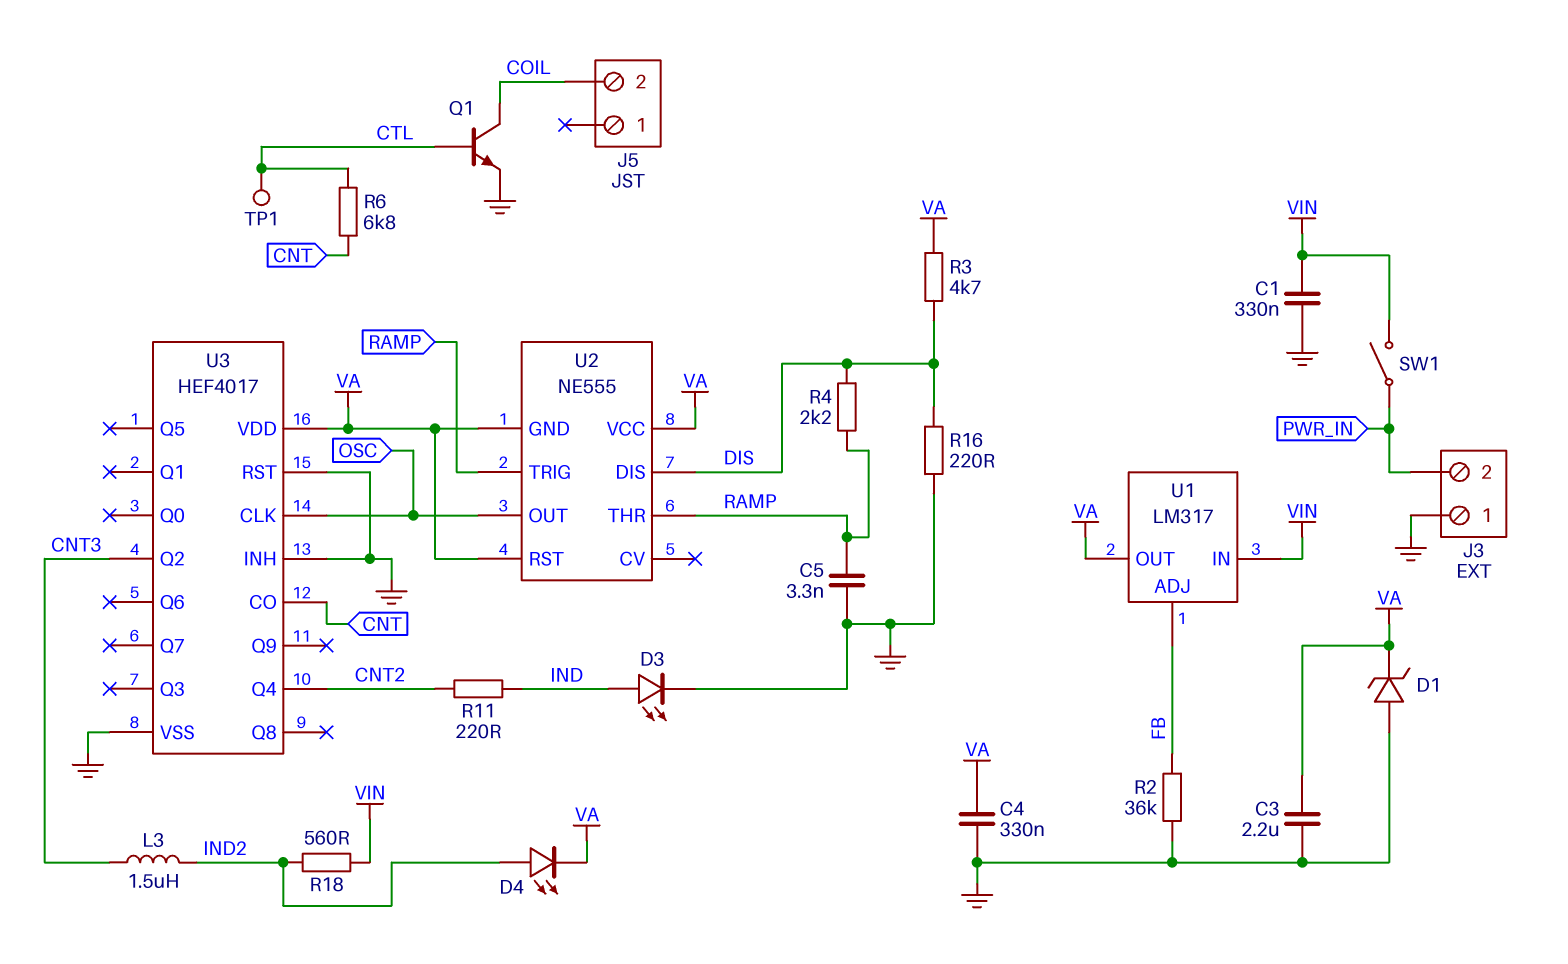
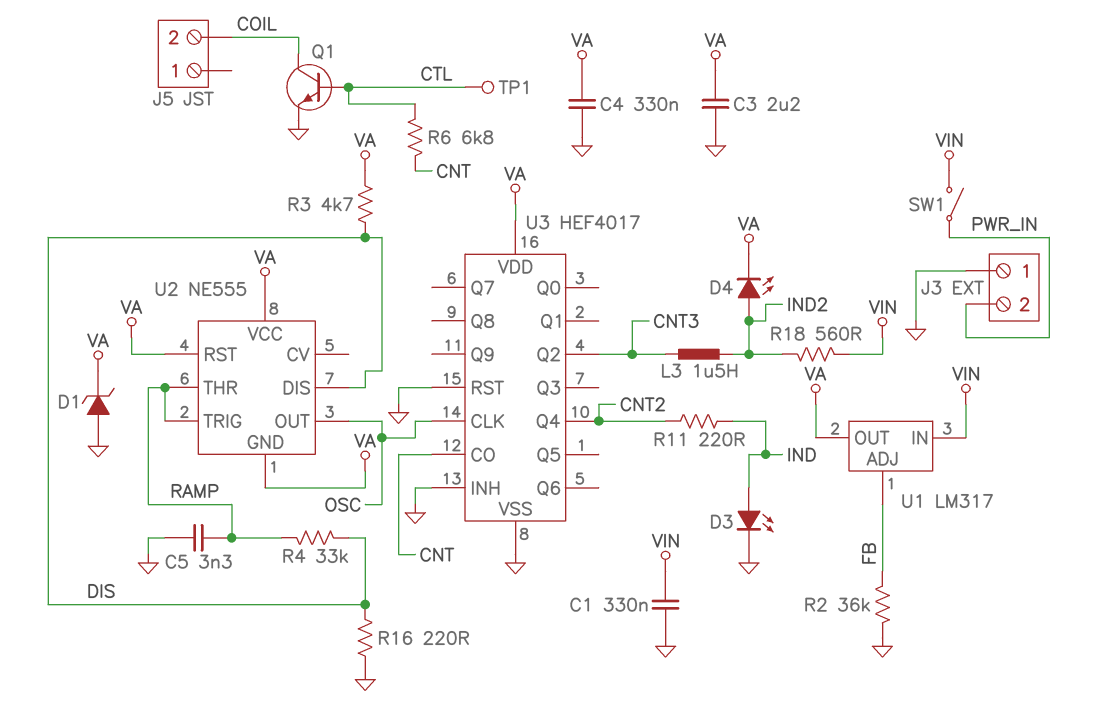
R4: 2.2k (DIS, RAMP) -> 33k (DIS, RAMP)

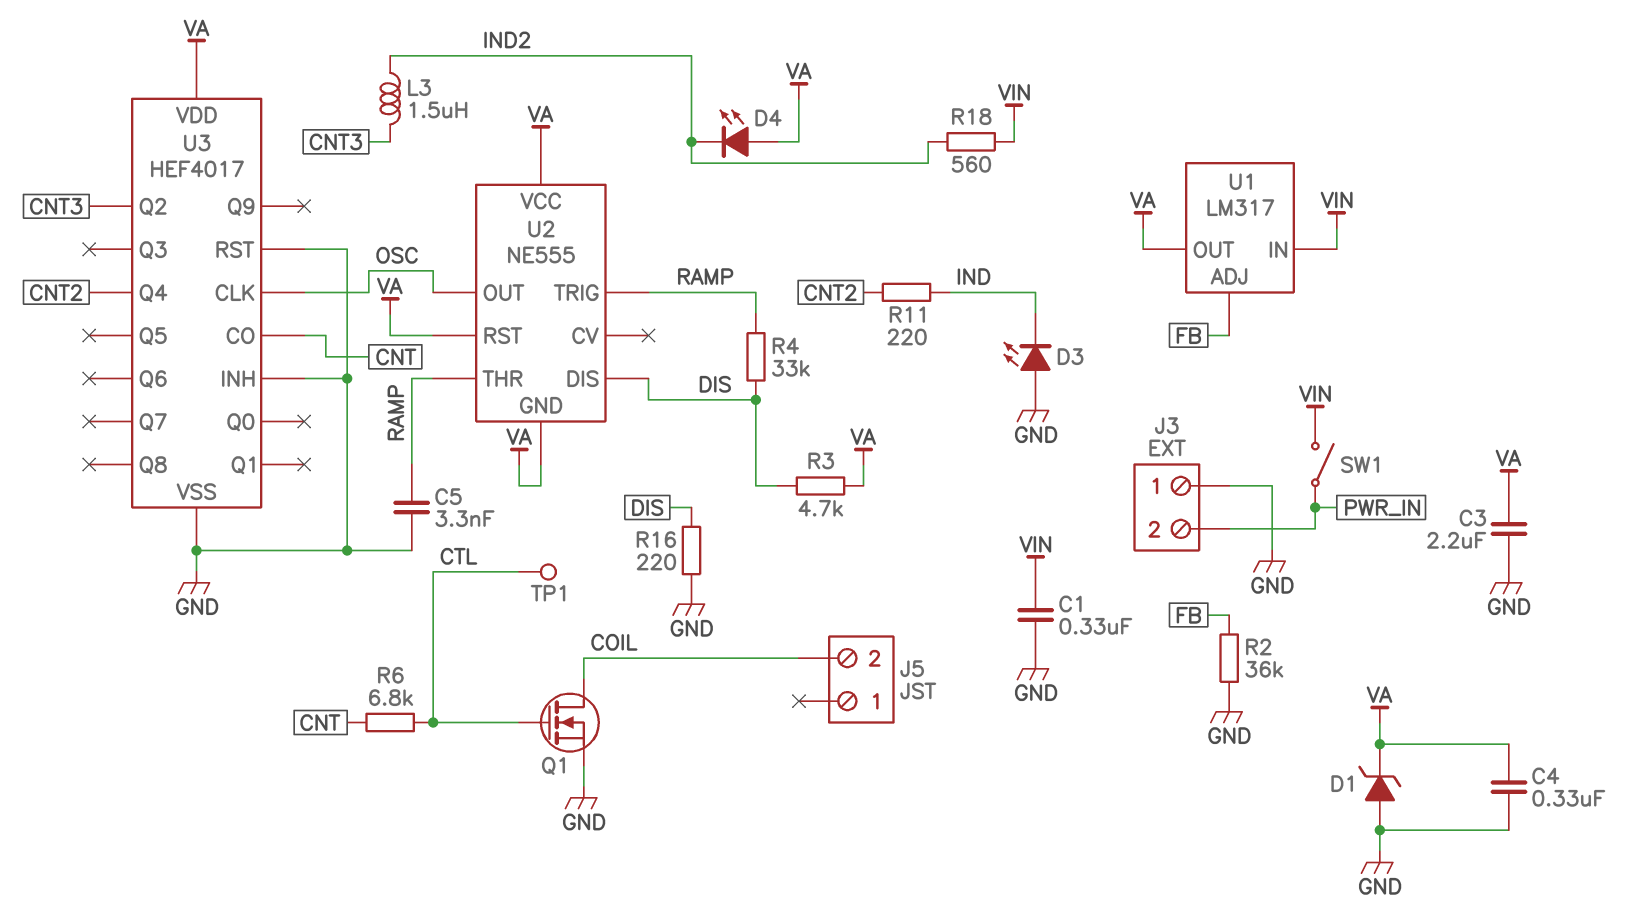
D3: LED (A IND, K GND) -> LED (A GND, K IND)
D4: LED (A IND2, K VA) -> LED (A VA, K IND2)
Q1: NPN (B CTL, C COIL, E GND) -> NMOS (G CTL, D COIL, S GND)

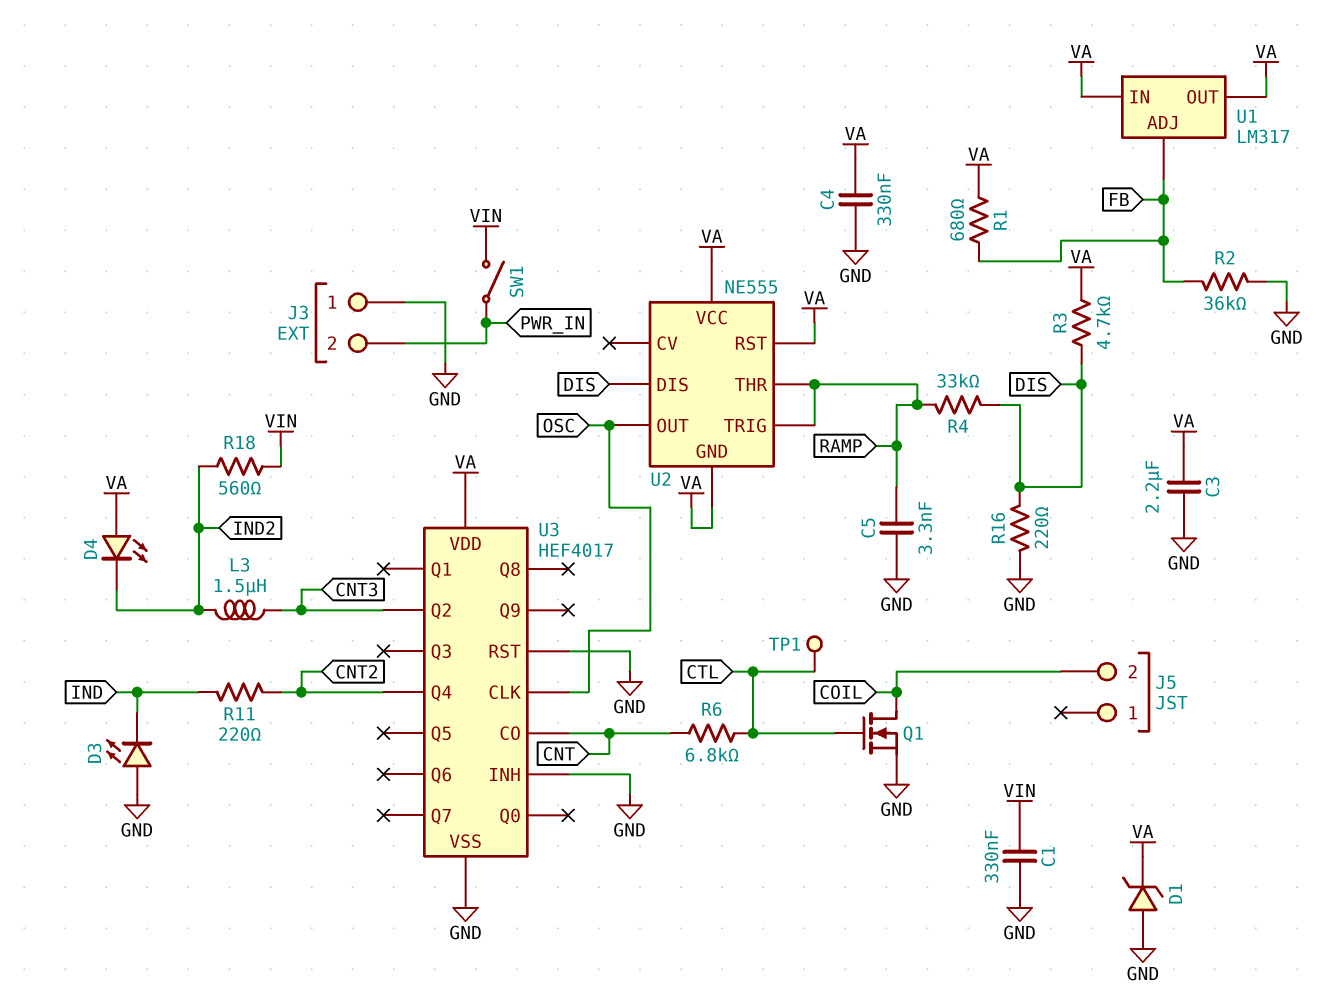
R1: none -> 680 (FB, VA)
U1 pin IN: VIN -> VA

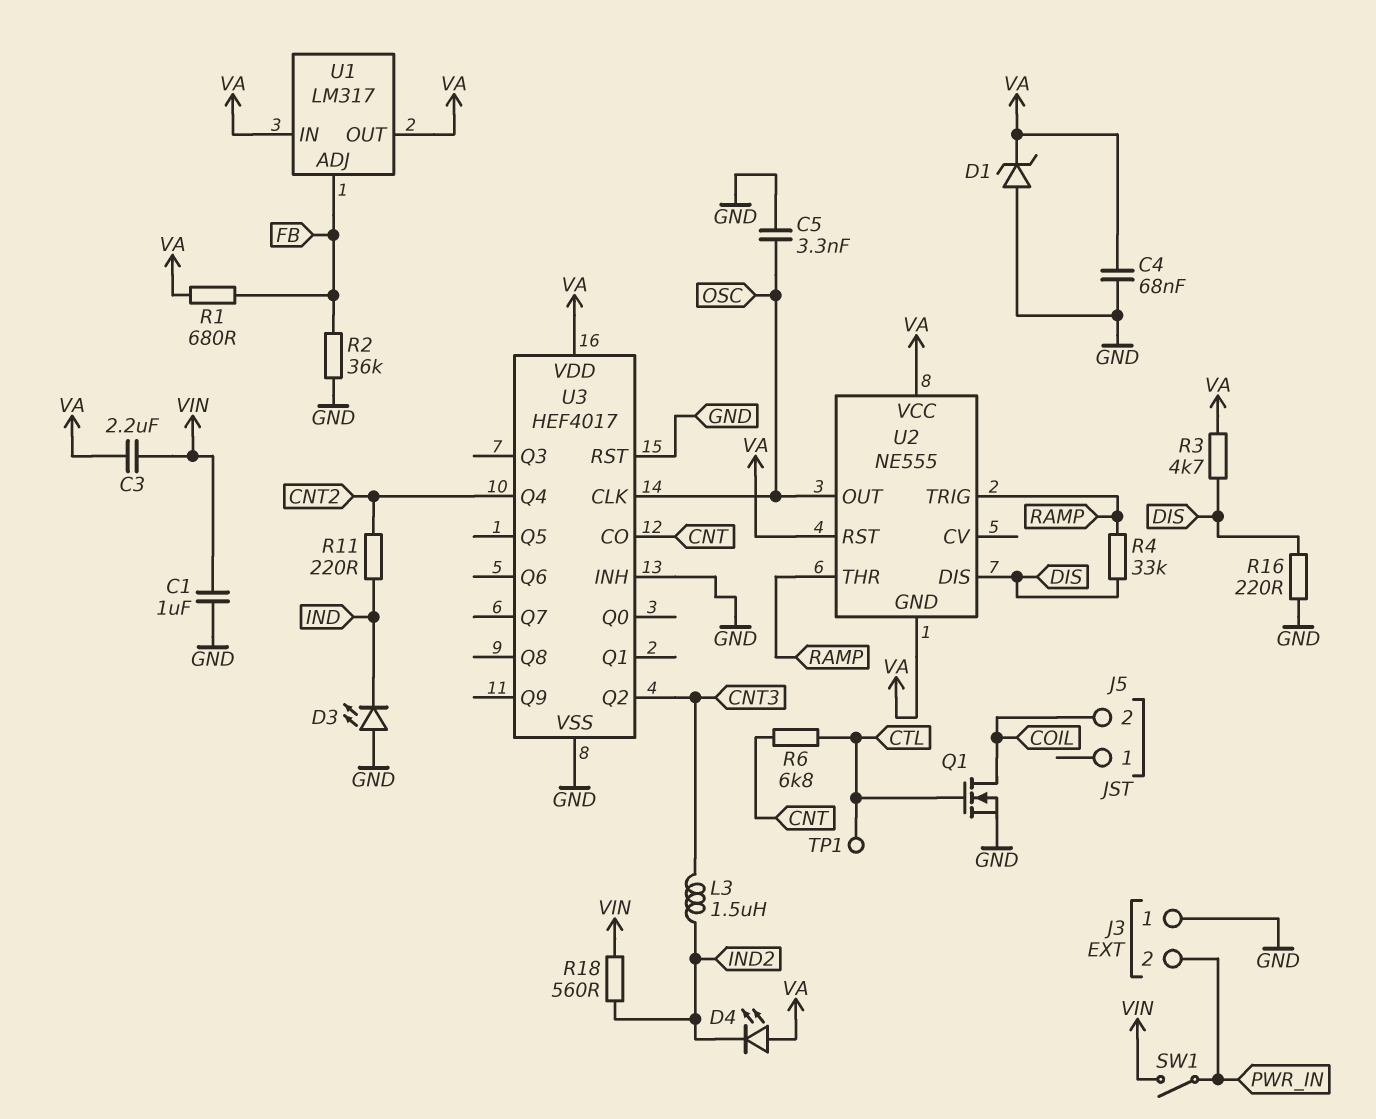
C1: 330nF (GND, VIN) -> 1uF (GND, VIN)
C3: 2.2uF (GND, VA) -> 2.2uF (VA, VIN)
C4: 330nF (GND, VA) -> 68nF (GND, VA)
C5: 3.3nF (GND, RAMP) -> 3.3nF (GND, OSC)

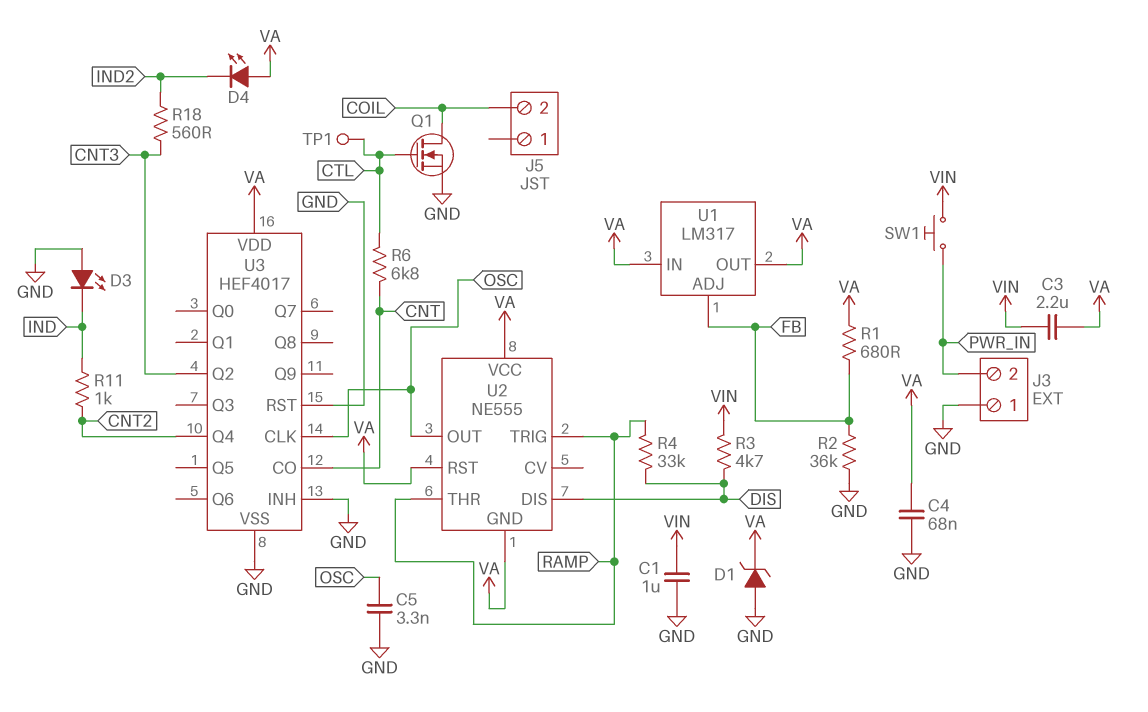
L3: 1.5uH (CNT3, IND2) -> none
R3: 4.7k (DIS, VA) -> 4.7k (DIS, VIN)
R11: 220 (CNT2, IND) -> 1k (CNT2, IND)
R16: 220 (DIS, GND) -> none
R18: 560 (IND2, VIN) -> 560 (CNT3, IND2)
SW1: switch (PWR_IN, VIN) -> button (PWR_IN, VIN)

